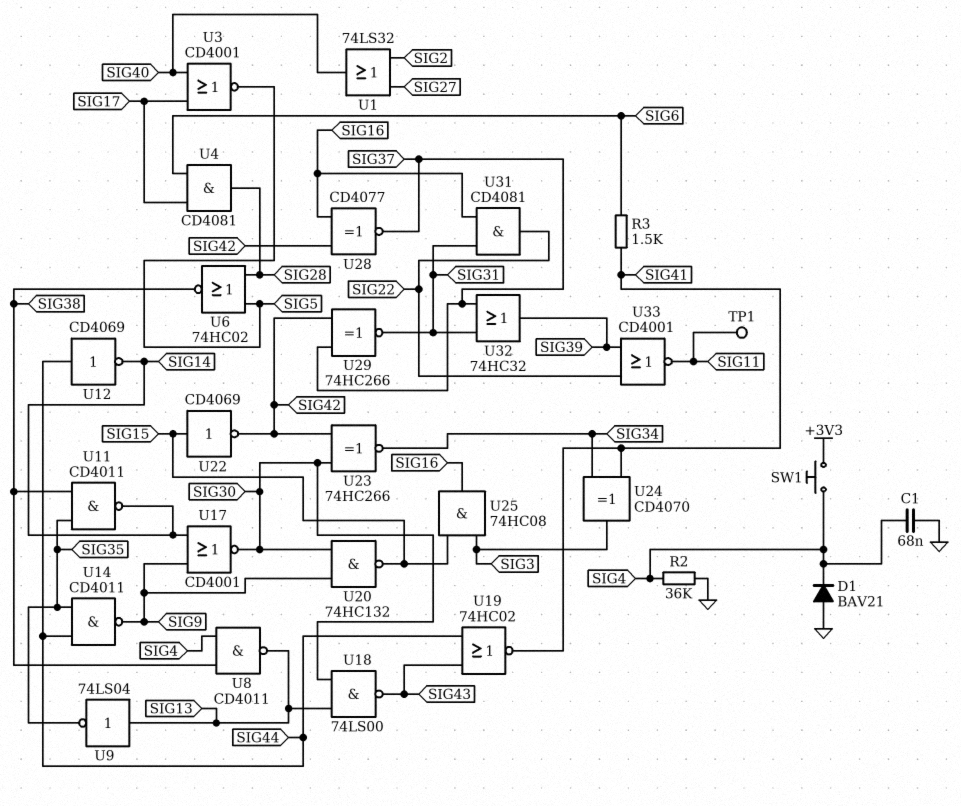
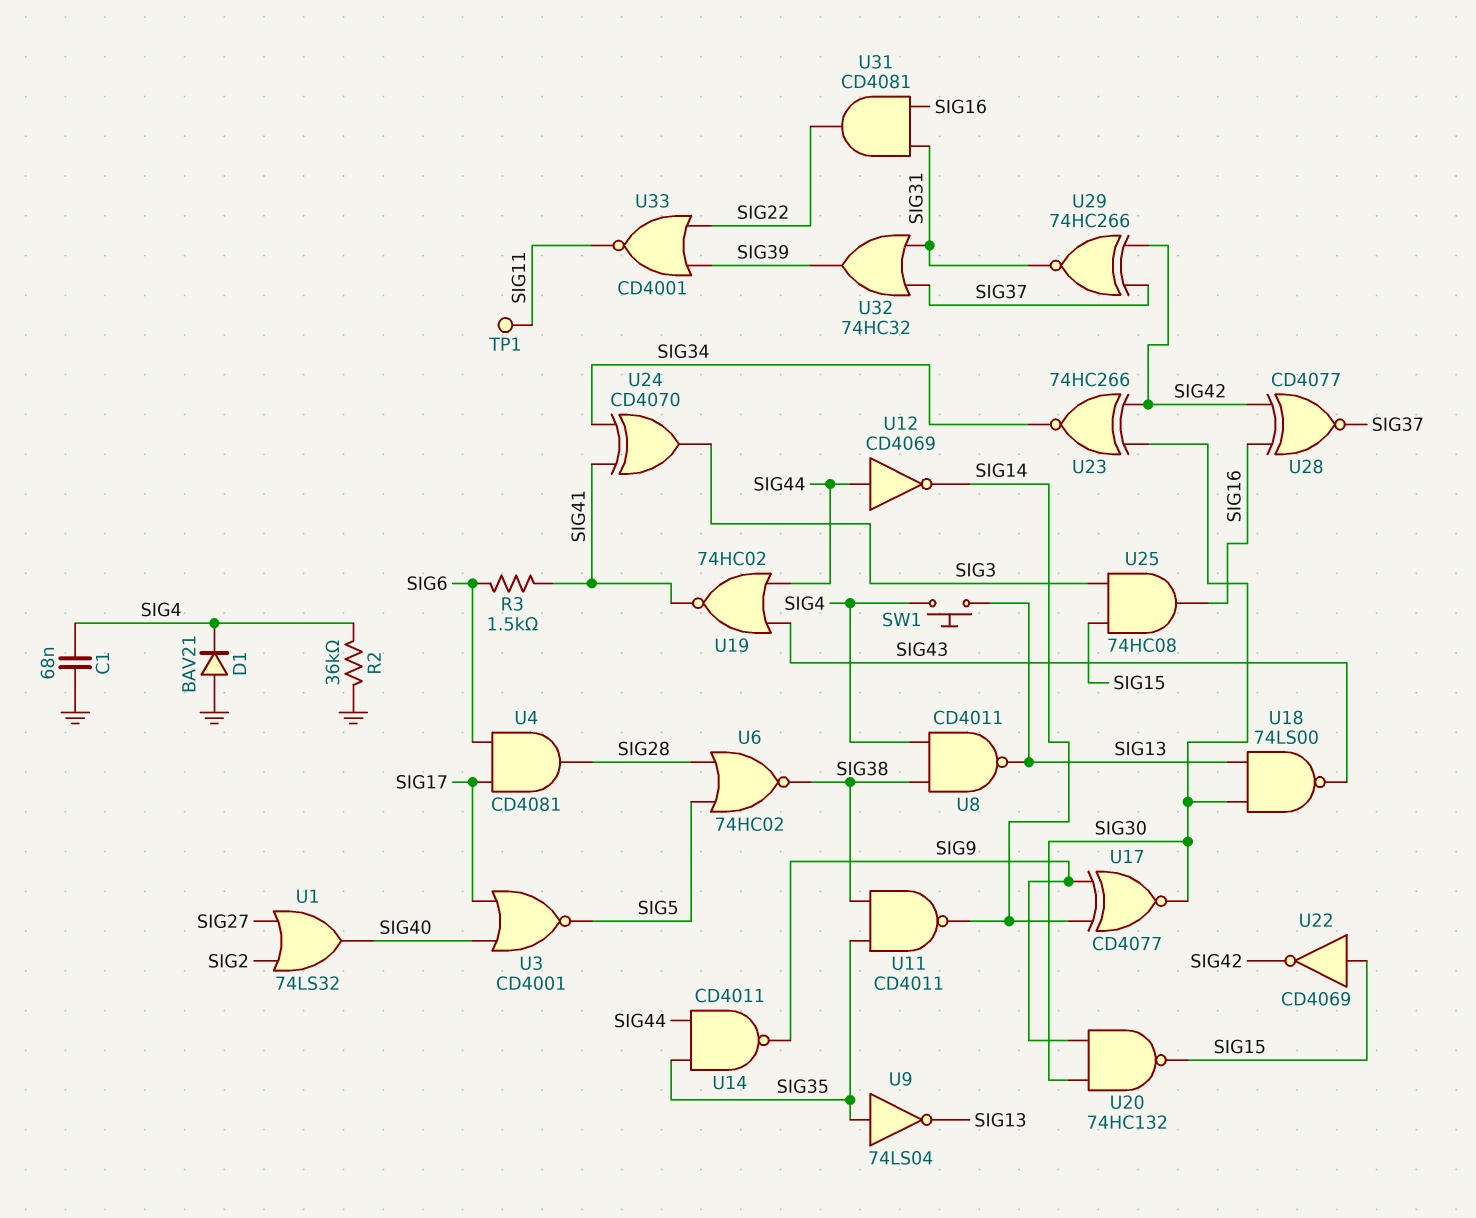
SW1: button (+3V3, SIG4) -> button (SIG4, SIG13)
U9: NOT 74LS04 (in SIG13, out SIG35) -> NOT 74LS04 (in SIG35, out SIG13)
U17: NOR CD4001 (in SIG9, in SIG14, out SIG30) -> XNOR CD4077 (in SIG9, in SIG14, out SIG30)

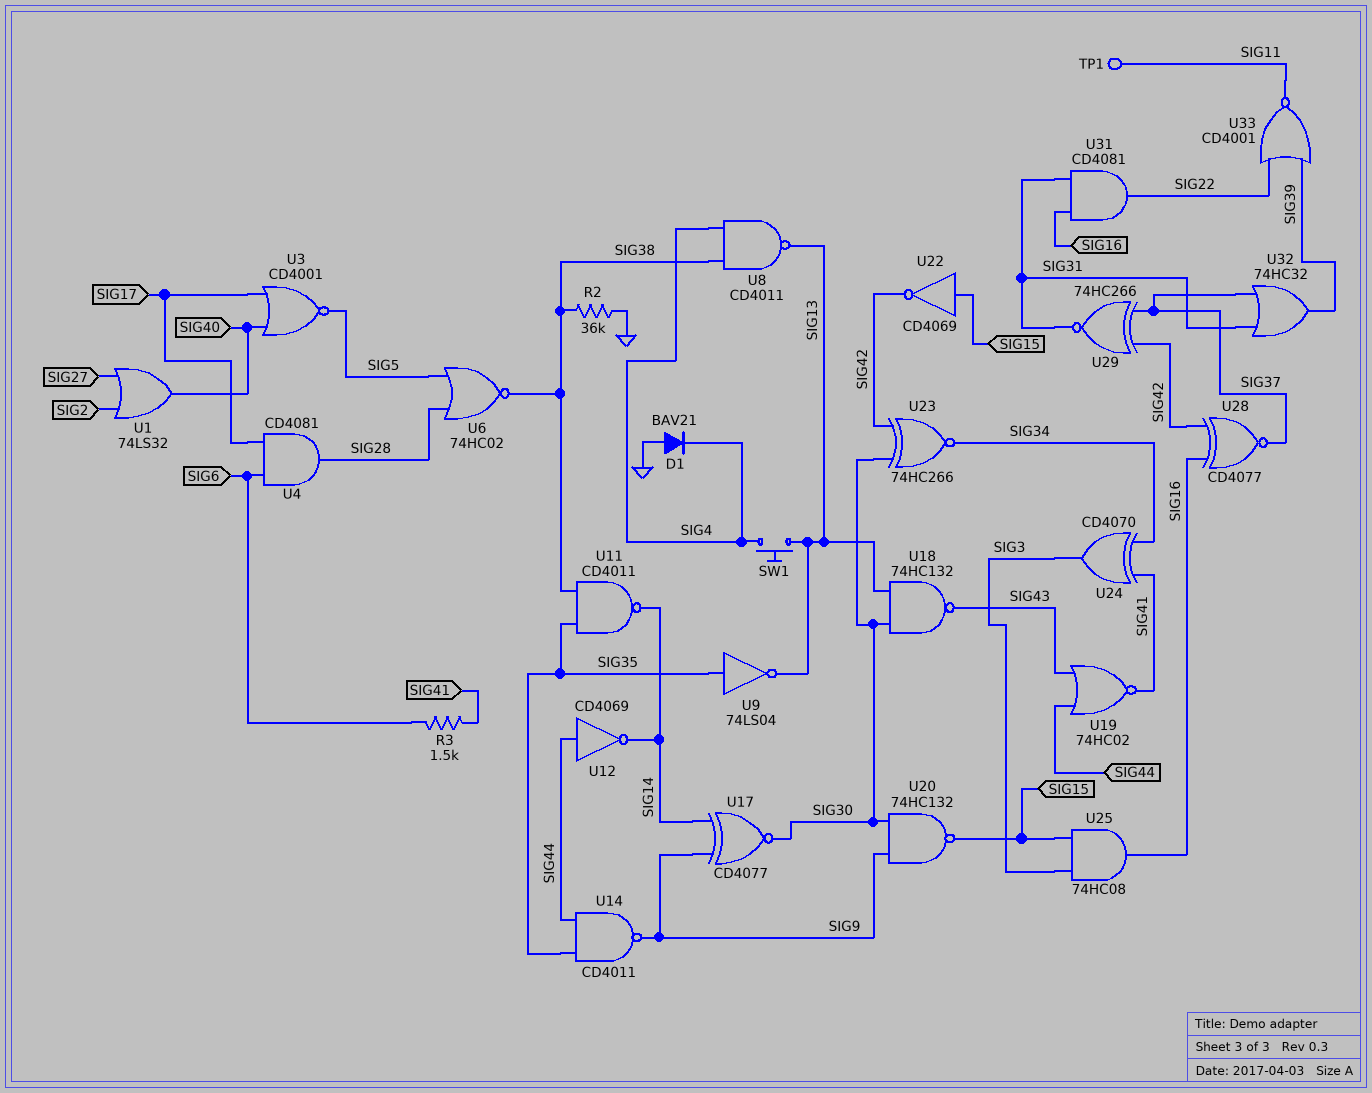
C1: 68nF (GND, SIG4) -> none
R2: 36k (GND, SIG4) -> 36k (GND, SIG38)
U18: NAND 74LS00 (in SIG13, in SIG30, out SIG43) -> NAND 74HC132 (in SIG13, in SIG30, out SIG43)

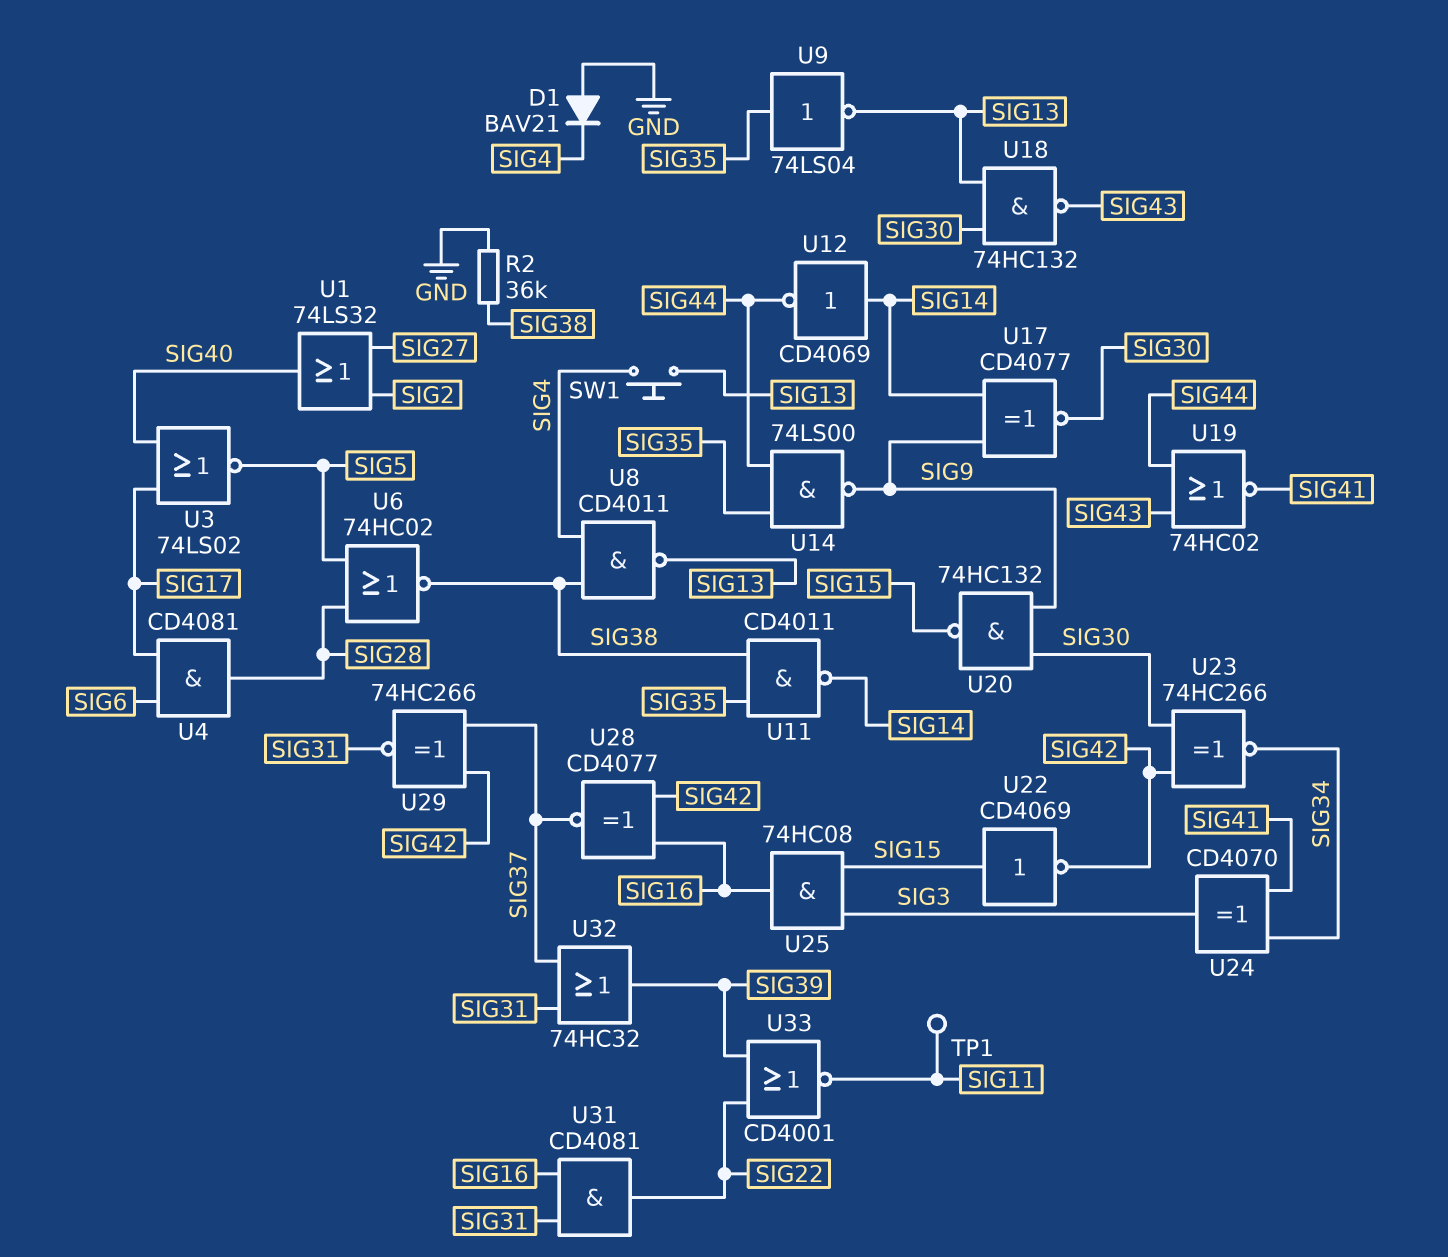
R3: 1.5k (SIG6, SIG41) -> none
U3: NOR CD4001 (in SIG17, in SIG40, out SIG5) -> NOR 74LS02 (in SIG17, in SIG40, out SIG5)
U12: NOT CD4069 (in SIG44, out SIG14) -> NOT CD4069 (in SIG14, out SIG44)
U14: NAND CD4011 (in SIG35, in SIG44, out SIG9) -> NAND 74LS00 (in SIG35, in SIG44, out SIG9)

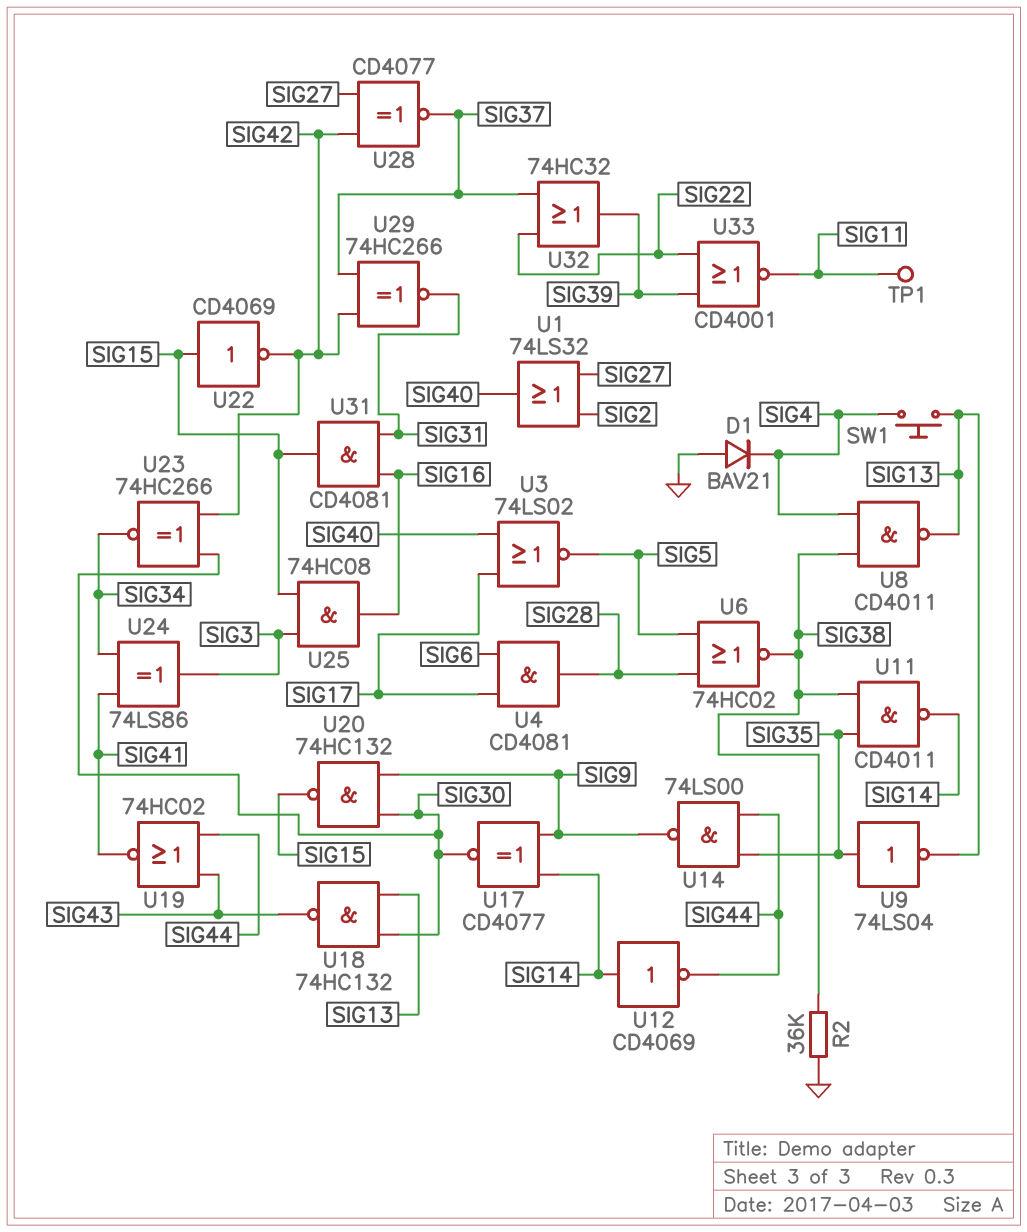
U24: XOR CD4070 (in SIG34, in SIG41, out SIG3) -> XOR 74LS86 (in SIG34, in SIG41, out SIG3)
U28: XNOR CD4077 (in SIG16, in SIG42, out SIG37) -> XNOR CD4077 (in SIG27, in SIG42, out SIG37)
U31: AND CD4081 (in SIG16, in SIG31, out SIG22) -> AND CD4081 (in SIG16, in SIG31, out SIG15)
U32: OR 74HC32 (in SIG31, in SIG37, out SIG39) -> OR 74HC32 (in SIG22, in SIG37, out SIG39)

